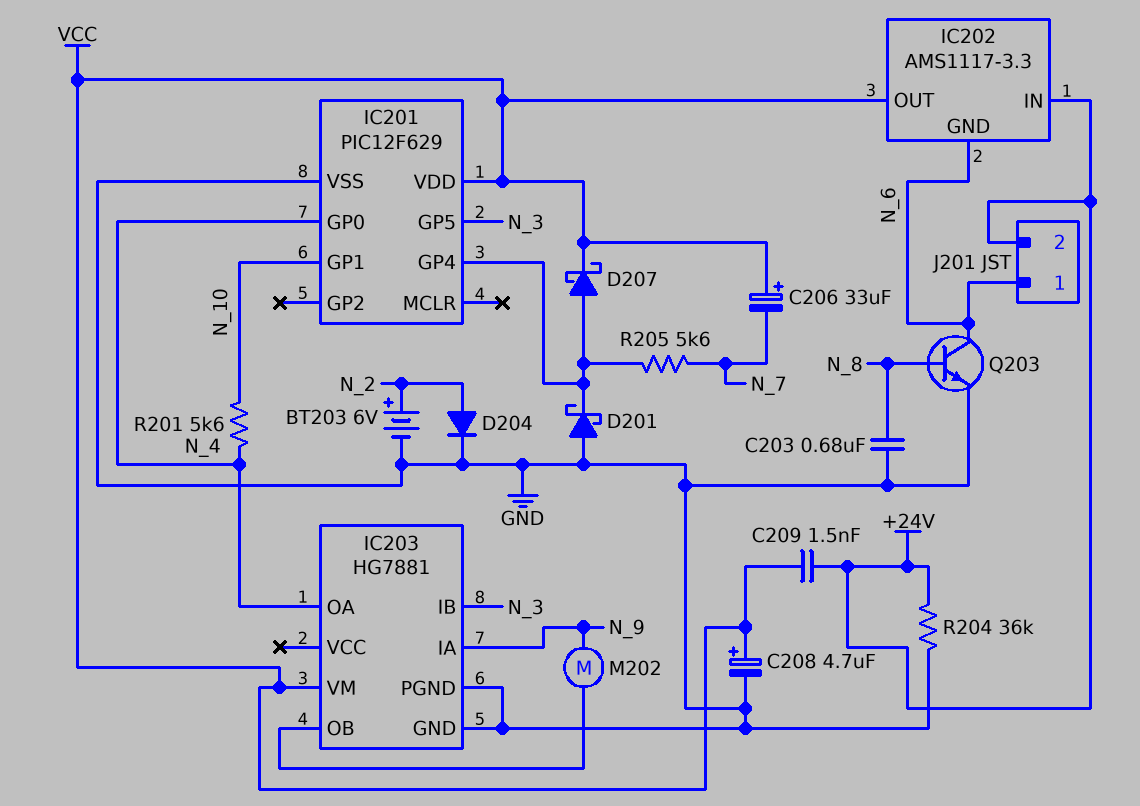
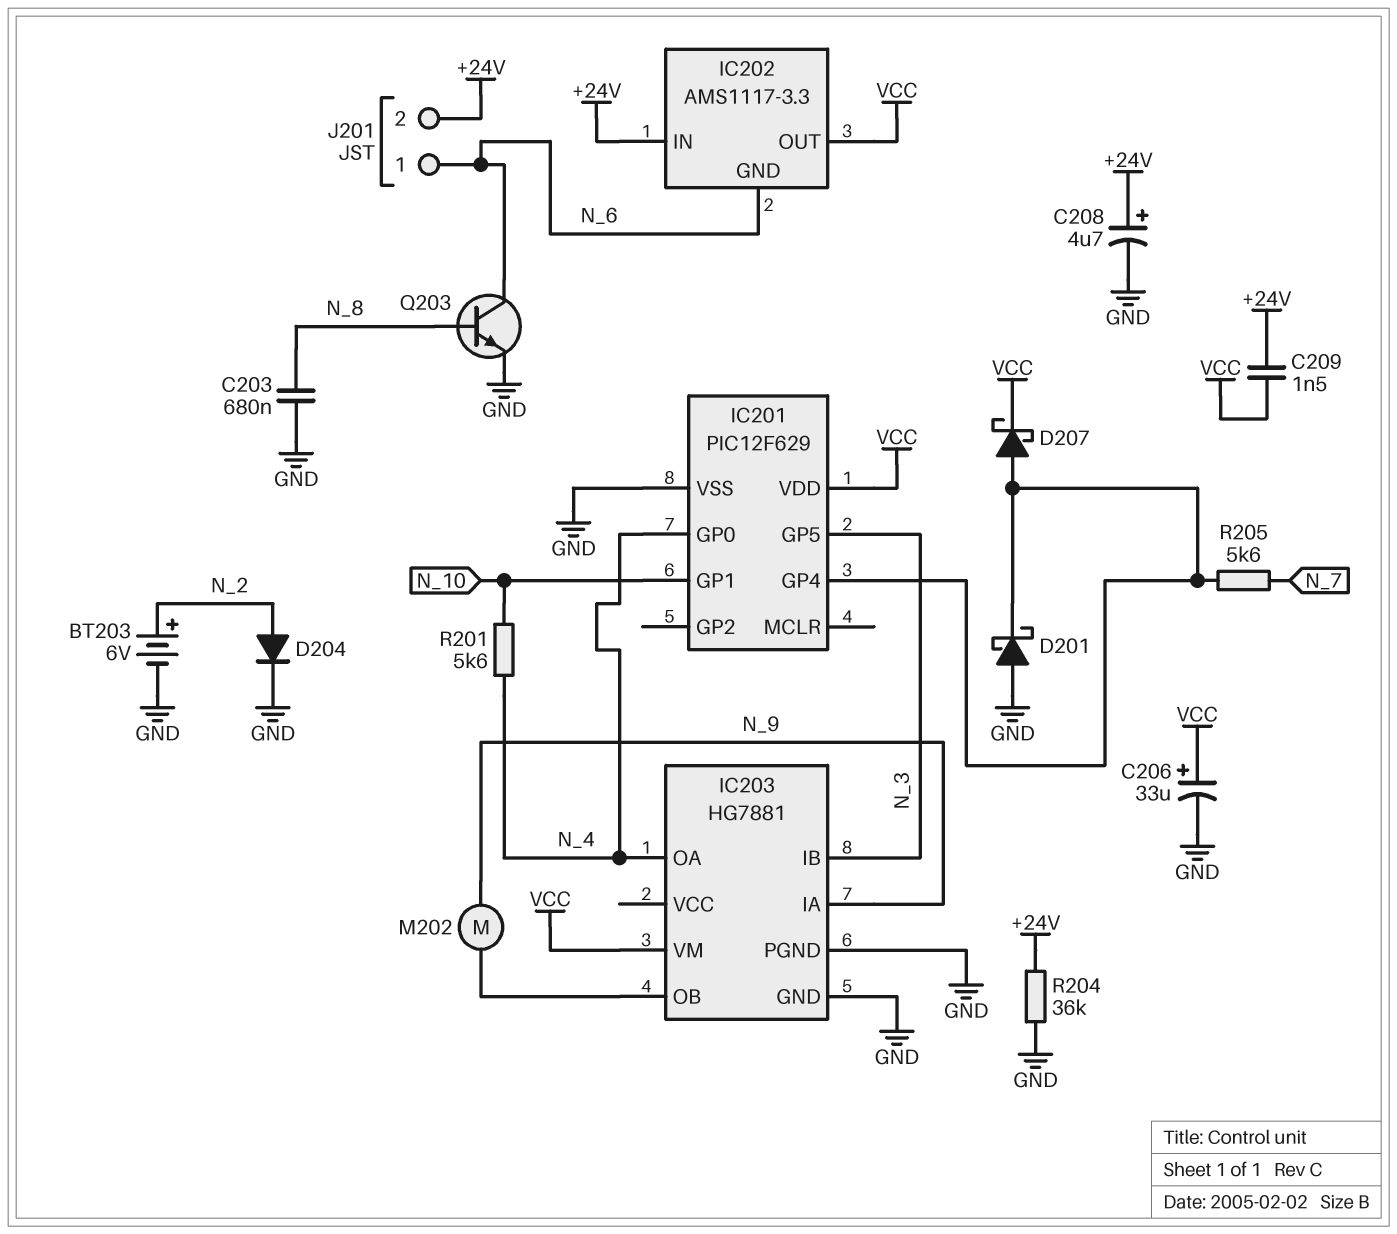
C206: 33uF (plus VCC, minus N_7) -> 33uF (plus VCC, minus GND)
C208: 4.7uF (plus VCC, minus GND) -> 4.7uF (plus +24V, minus GND)

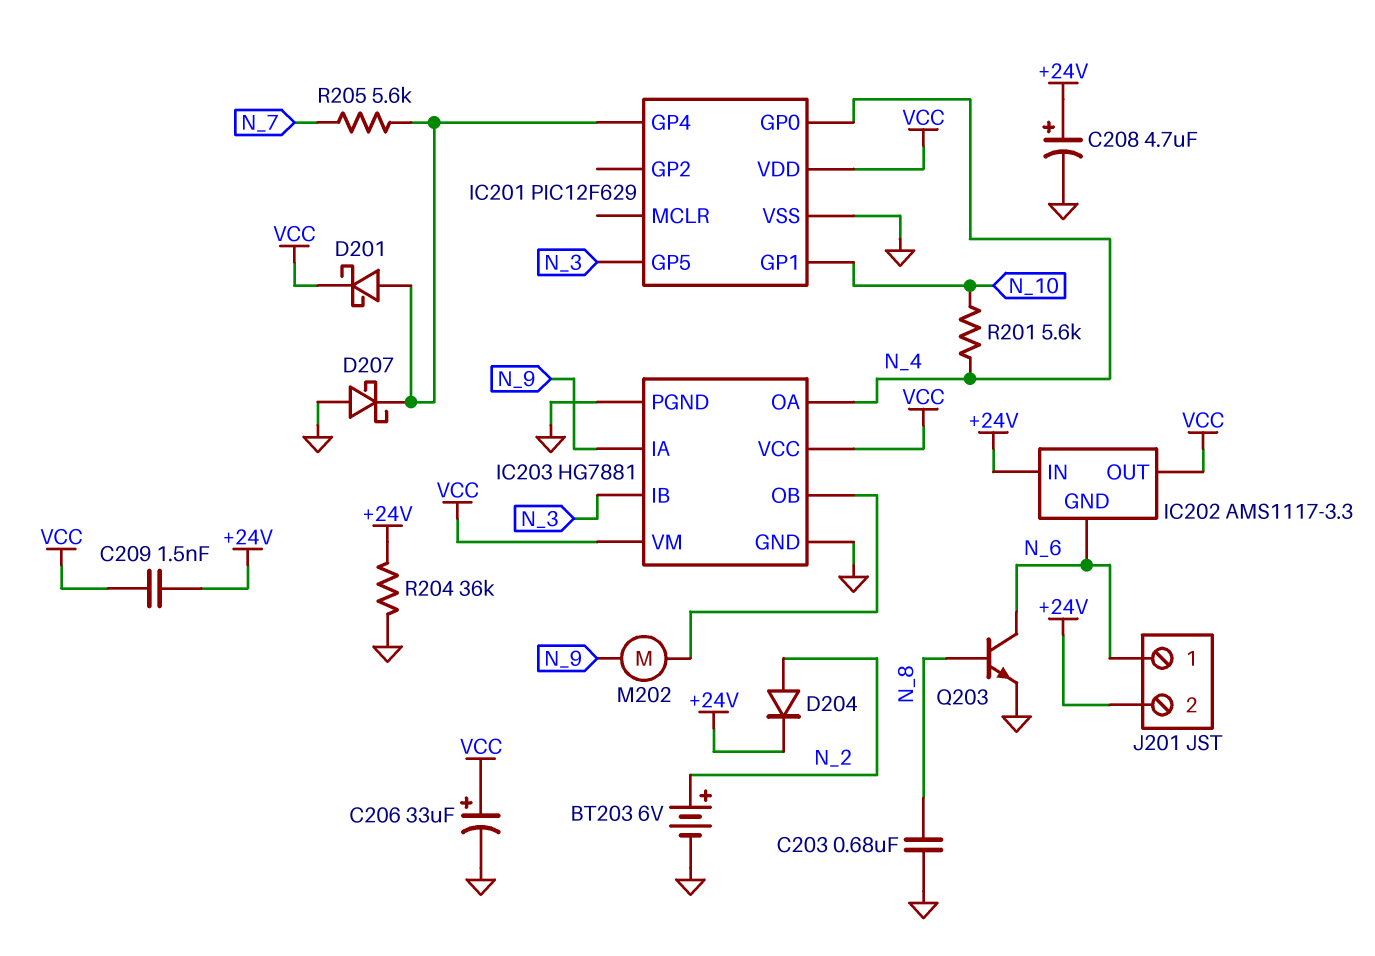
D201: schottky (A GND, K IC201/GP4) -> schottky (A IC201/GP4, K VCC)
D204: diode (A N_2, K GND) -> diode (A N_2, K +24V)
D207: schottky (A IC201/GP4, K VCC) -> schottky (A GND, K IC201/GP4)
IC203 pin VCC: none -> VCC

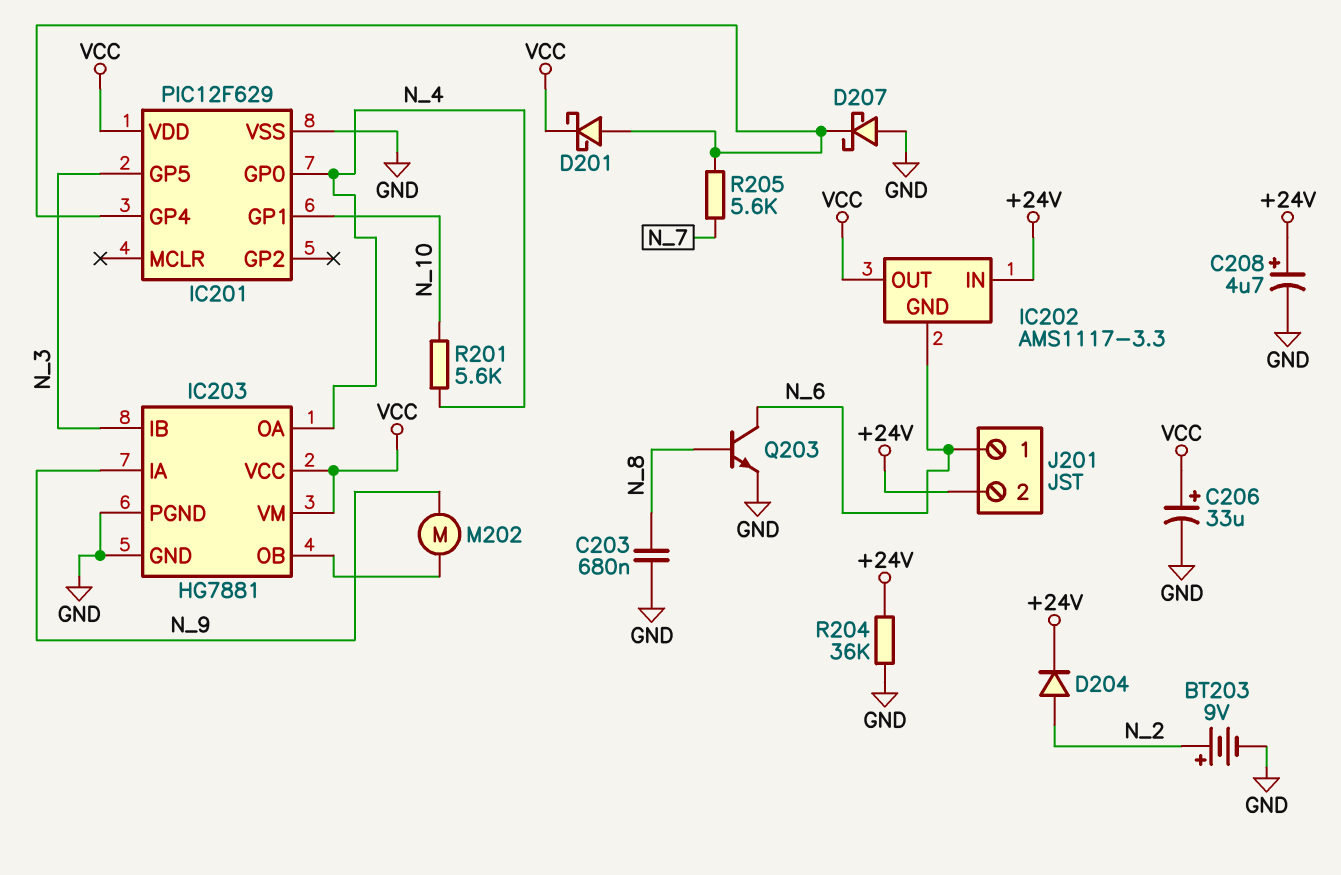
BT203: 6V (plus N_2, minus GND) -> 9V (plus N_2, minus GND)
C209: 1.5nF (+24V, VCC) -> none

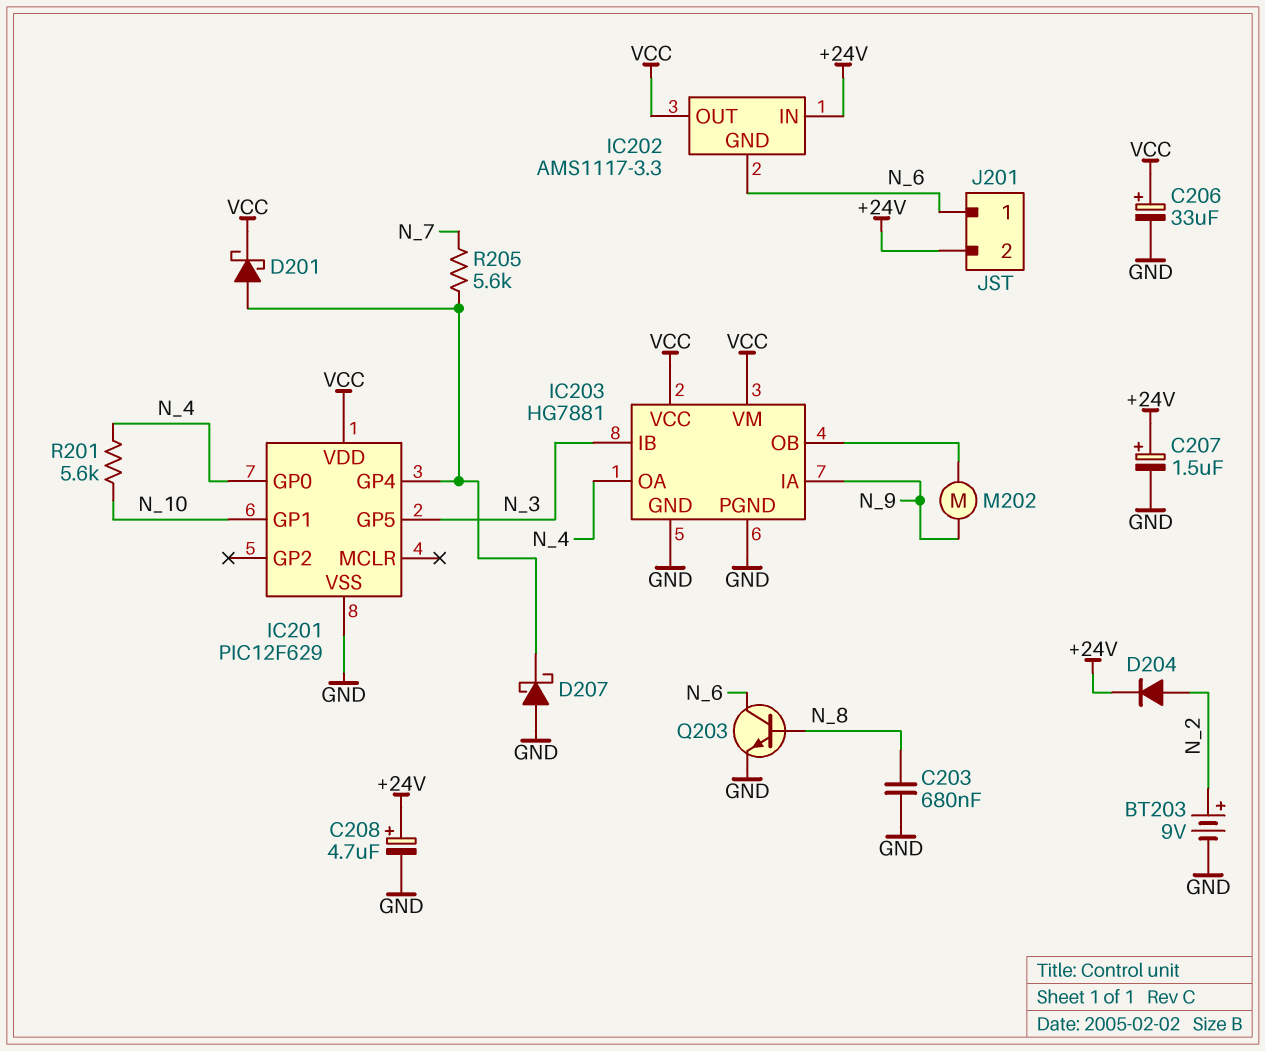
C207: none -> 1.5uF (plus +24V, minus GND)
R204: 36k (+24V, GND) -> none

